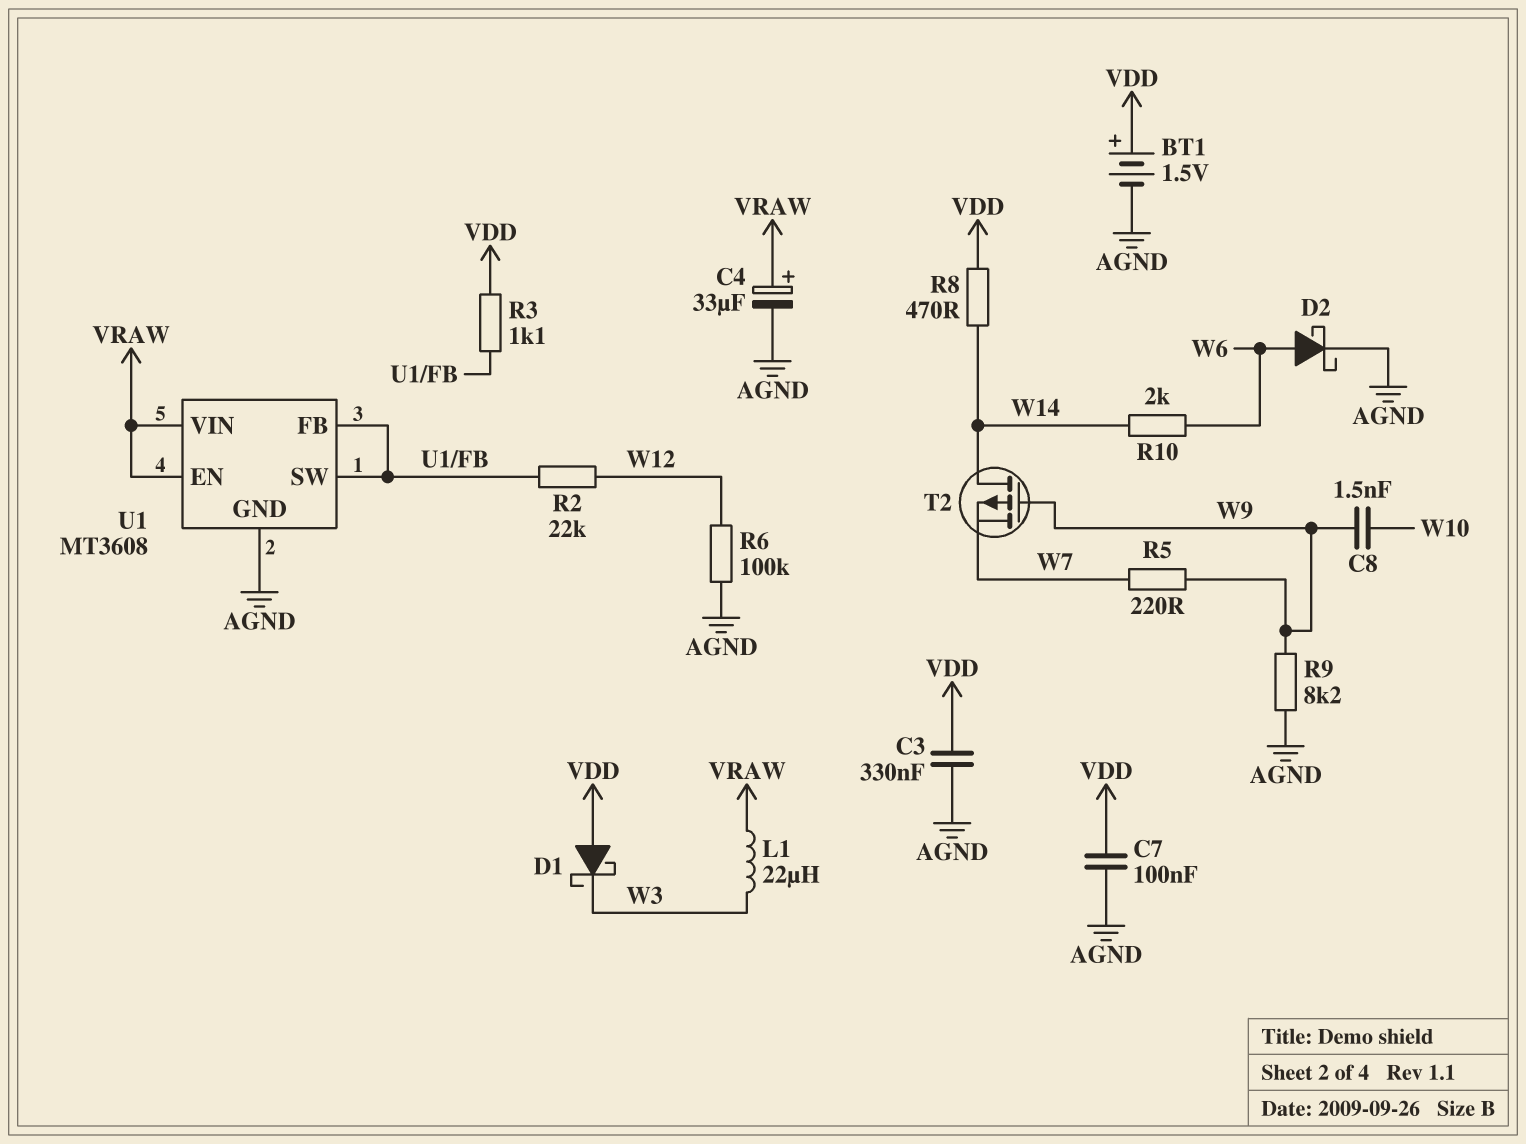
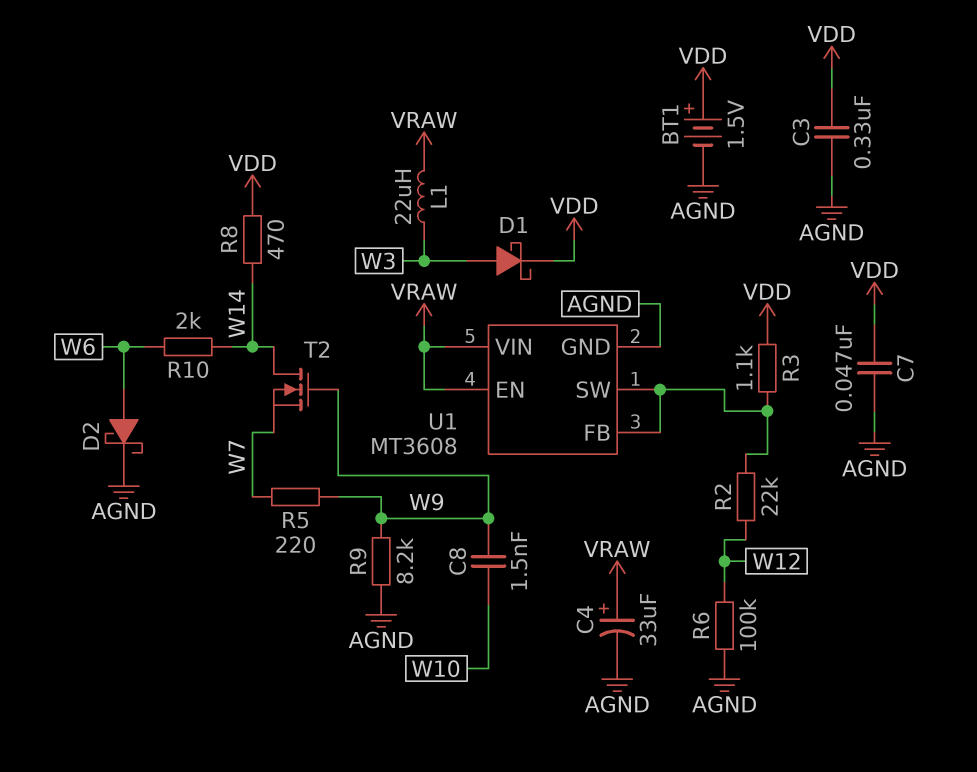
C7: 100nF (AGND, VDD) -> 47nF (AGND, VDD)
D1: schottky (A VDD, K W3) -> schottky (A W3, K VDD)
T2: PMOS (G W9, D W14, S W7) -> NMOS (G W9, D W14, S W7)

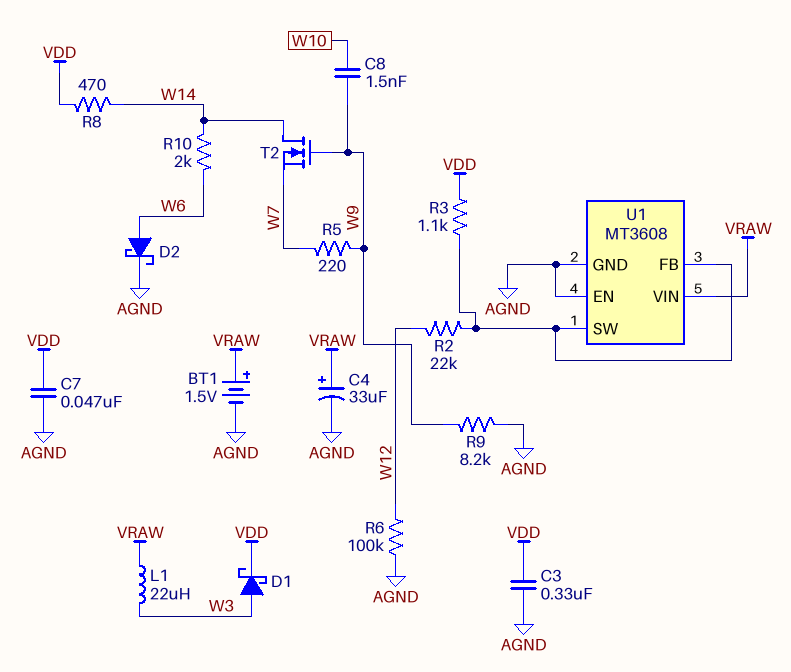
BT1: 1.5V (plus VDD, minus AGND) -> 1.5V (plus VRAW, minus AGND)
U1 pin EN: VRAW -> AGND

